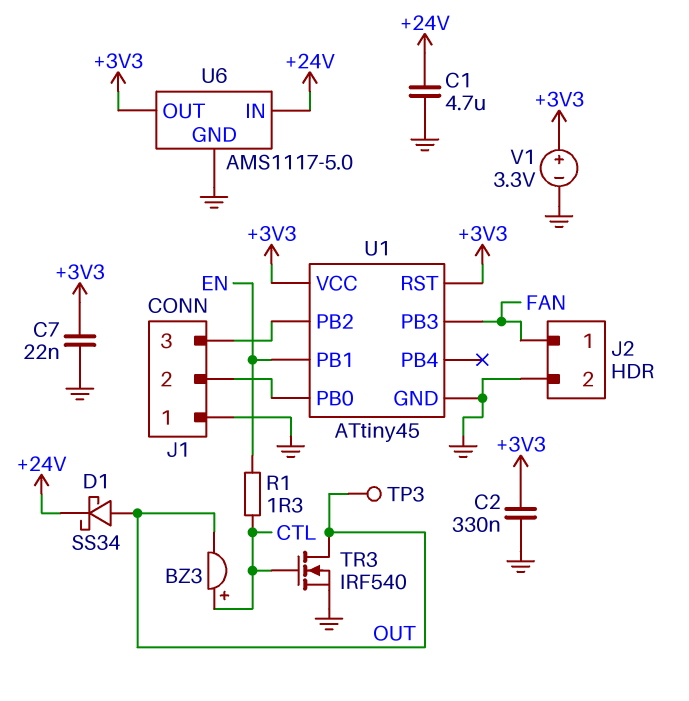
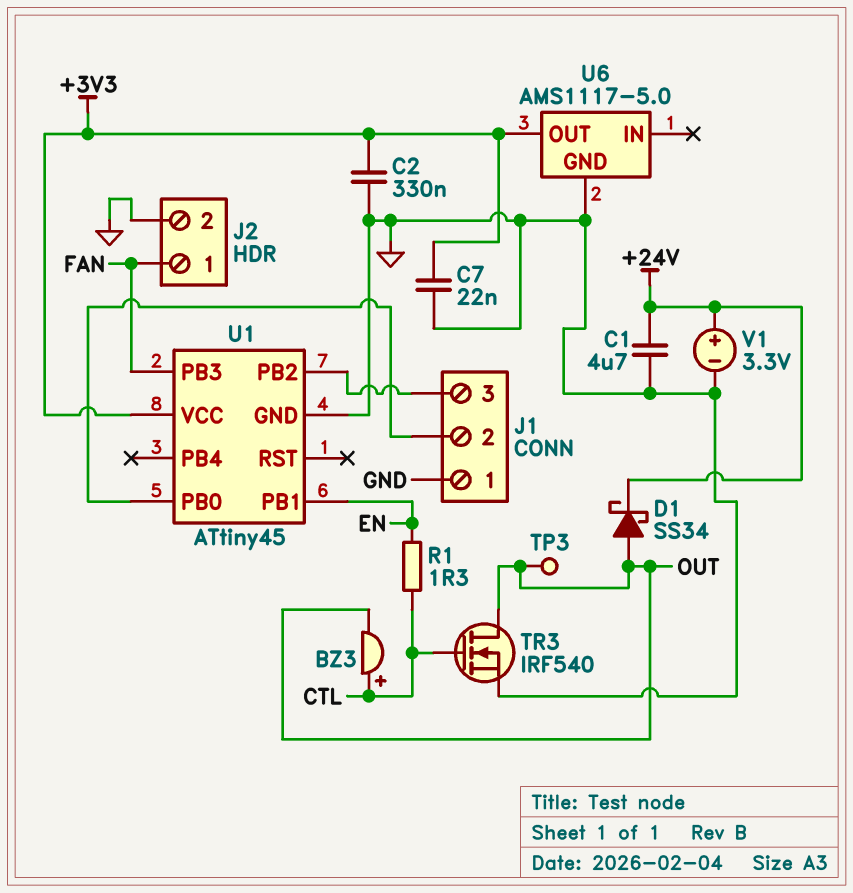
U1 pin RST: +3V3 -> none
U6 pin IN: +24V -> none
V1: 3.3V (plus +3V3, minus GND) -> 3.3V (plus +24V, minus GND)

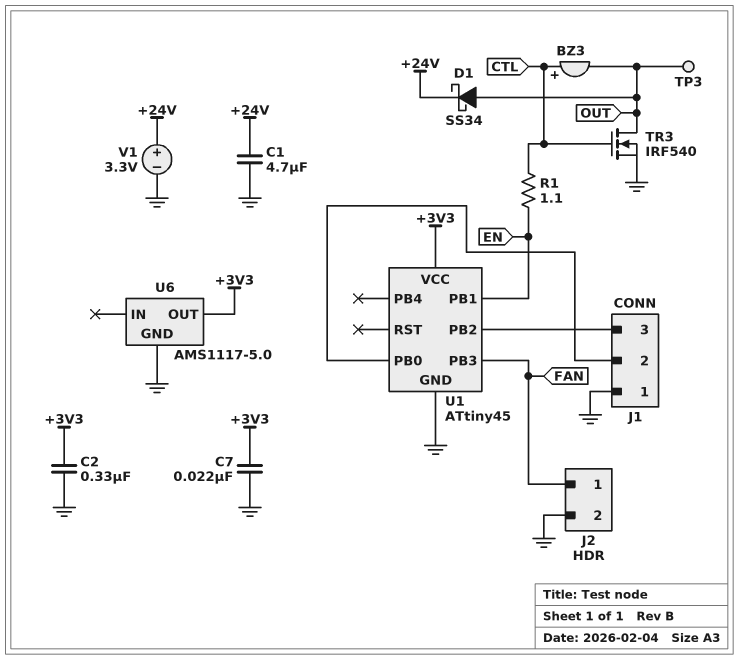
R1: 1.3 (CTL, EN) -> 1.1 (CTL, EN)

